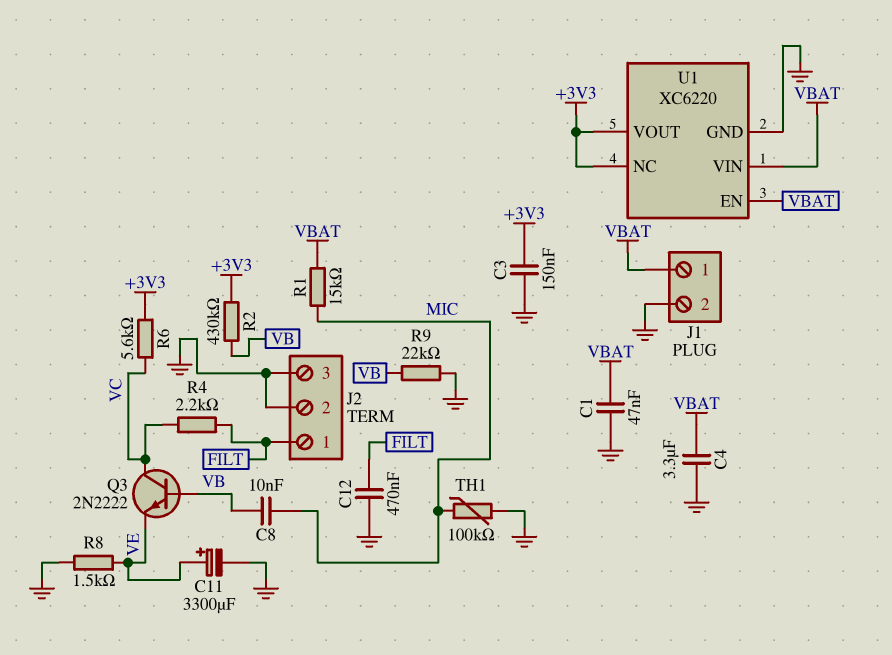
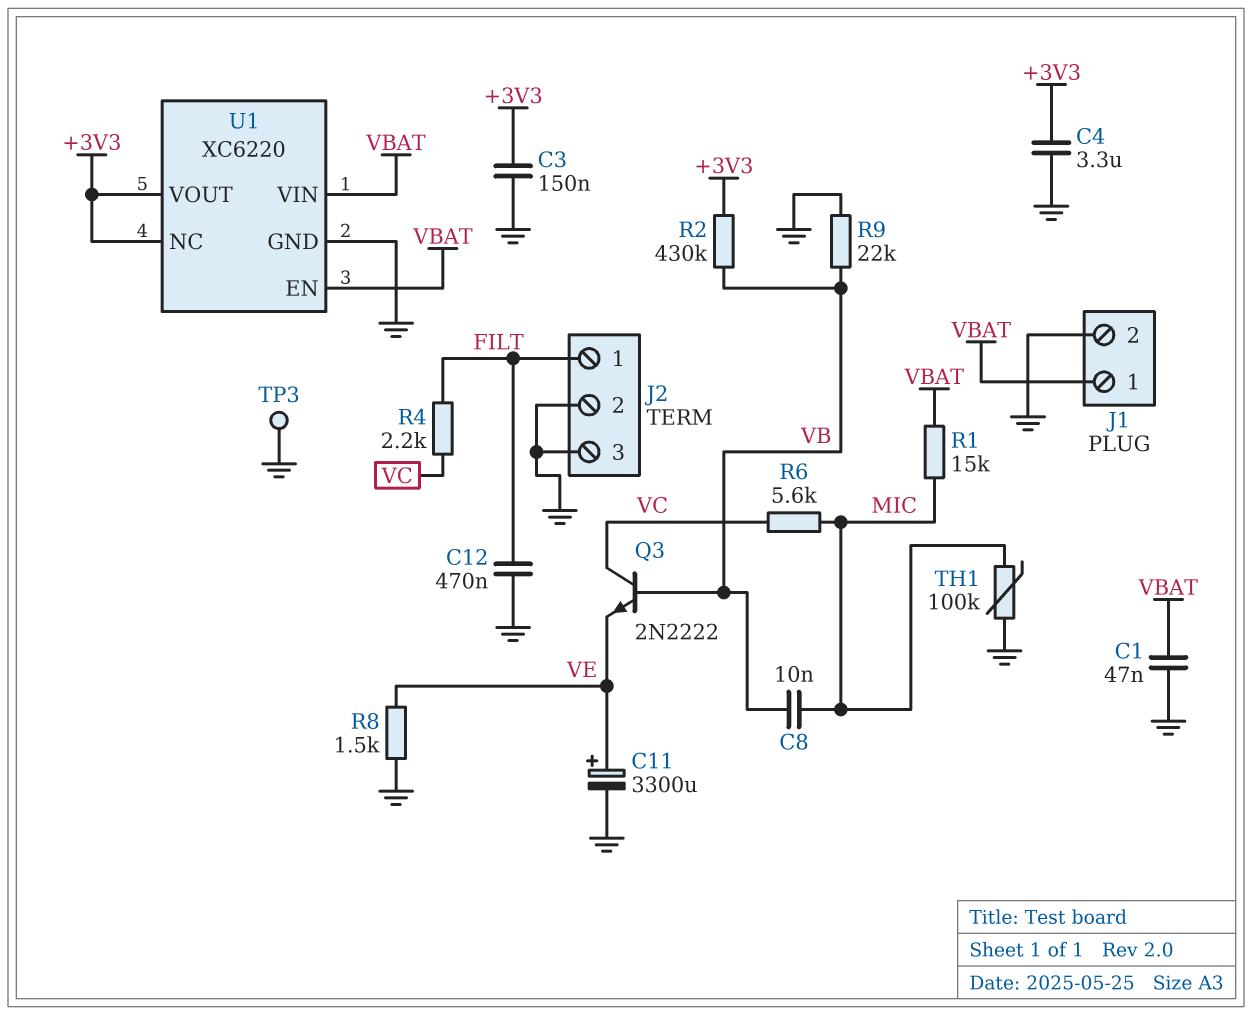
C4: 3.3uF (GND, VBAT) -> 3.3uF (+3V3, GND)
R6: 5.6k (+3V3, VC) -> 5.6k (MIC, VC)
TP3: none -> test point (GND)

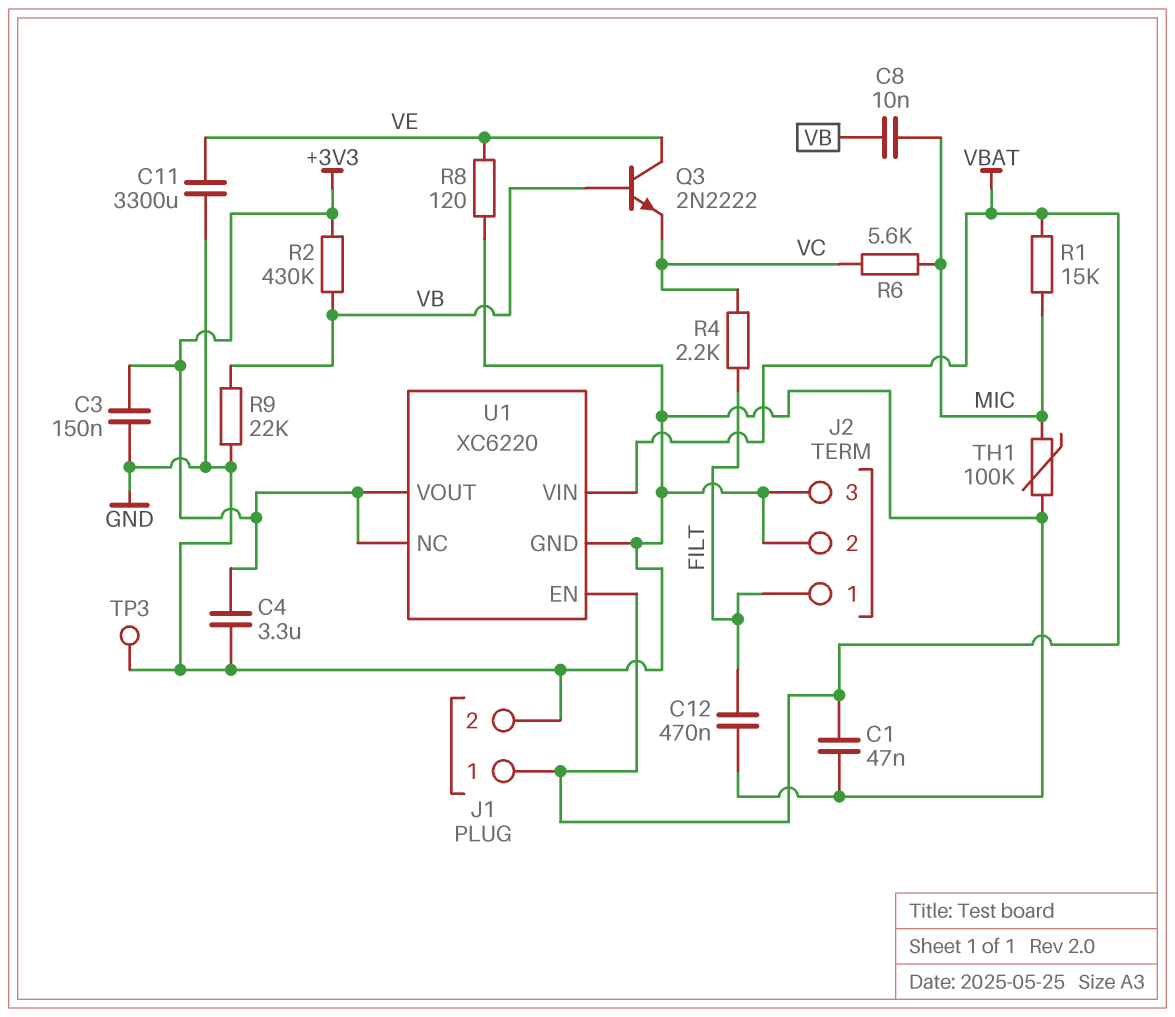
C11: 3300uF (plus VE, minus GND) -> 3300uF (GND, VE)
Q3: NPN 2N2222 (B VB, C VC, E VE) -> NPN 2N2222 (B VB, C VE, E VC)
R8: 1.5k (GND, VE) -> 120 (GND, VE)

